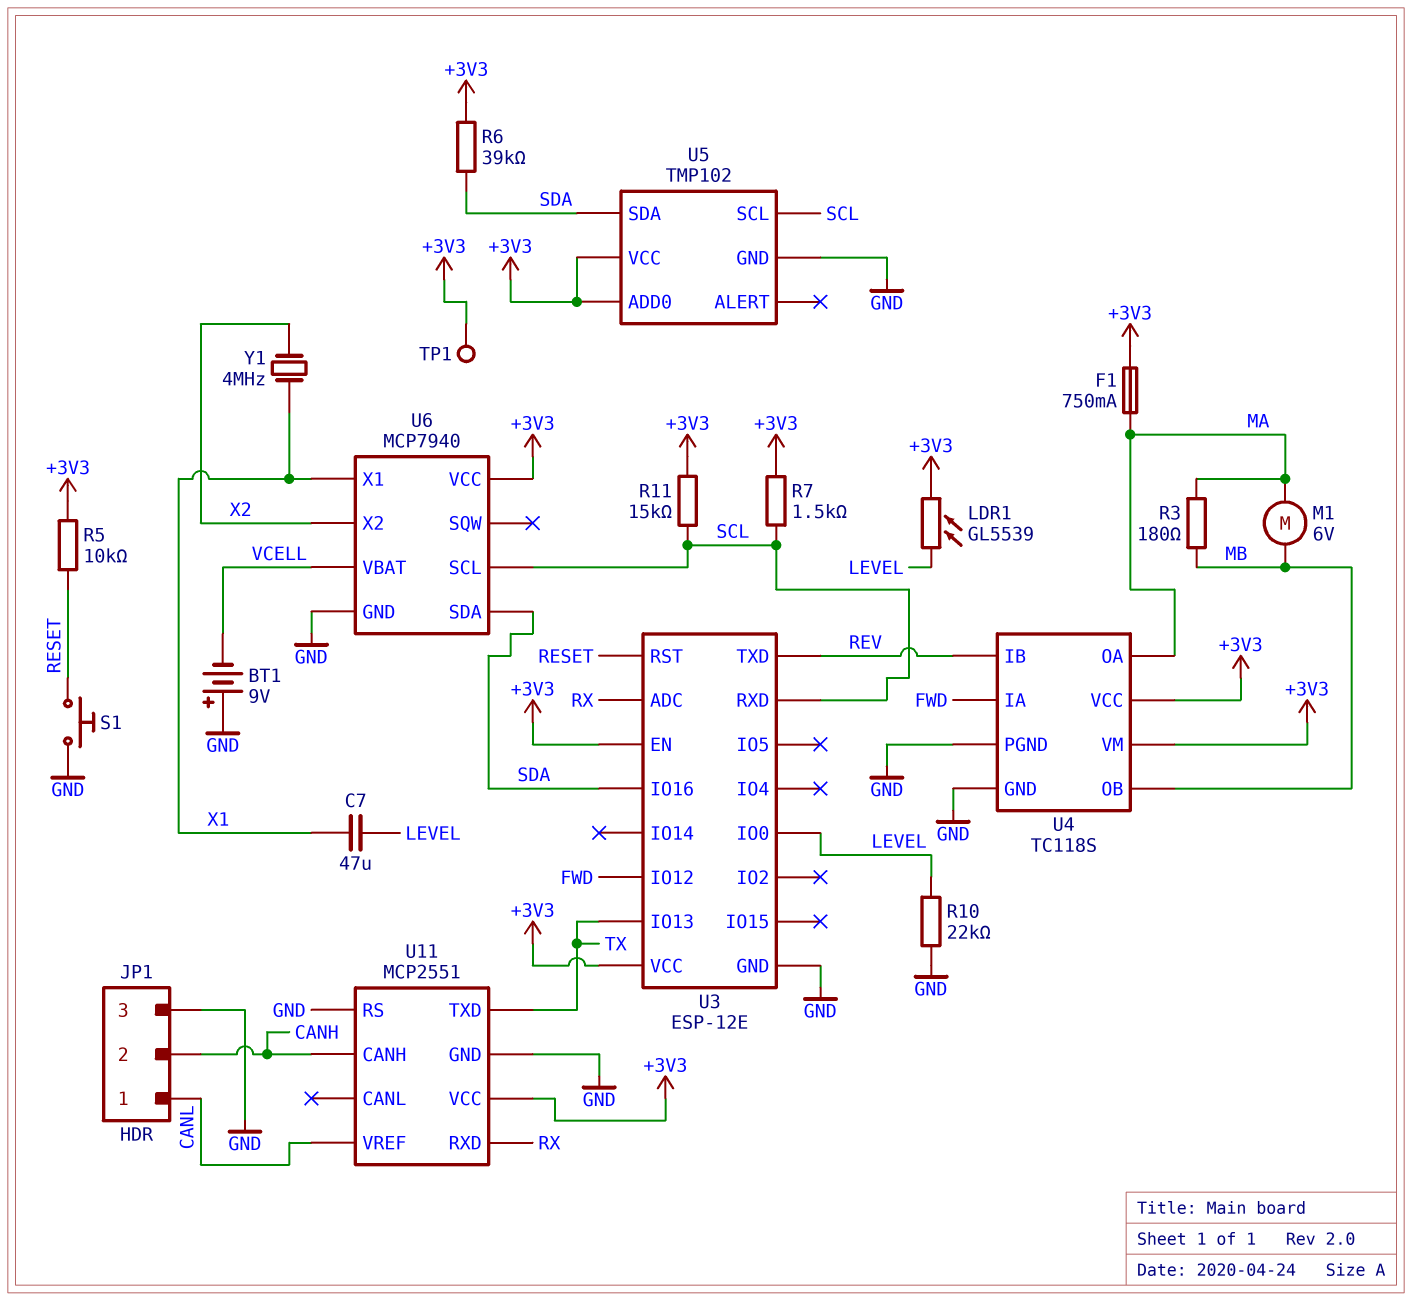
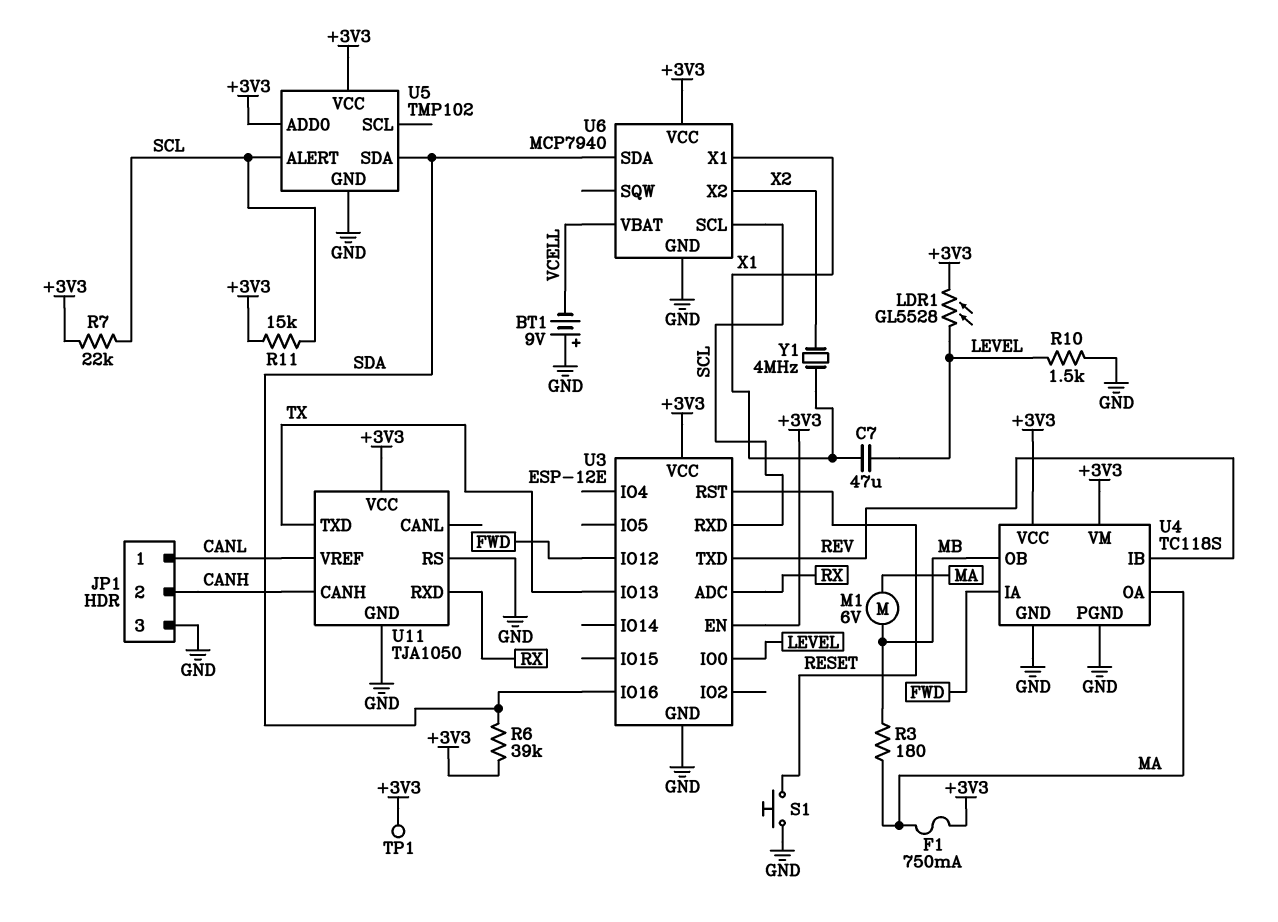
LDR1: GL5539 (+3V3, LEVEL) -> GL5528 (+3V3, LEVEL)
R5: 10k (+3V3, RESET) -> none
R7: 1.5k (+3V3, SCL) -> 22k (+3V3, SCL)
R10: 22k (GND, LEVEL) -> 1.5k (GND, LEVEL)
U5 pin ALERT: none -> SCL
U5 pin SCL: SCL -> none
U11: MCP2551 -> TJA1050

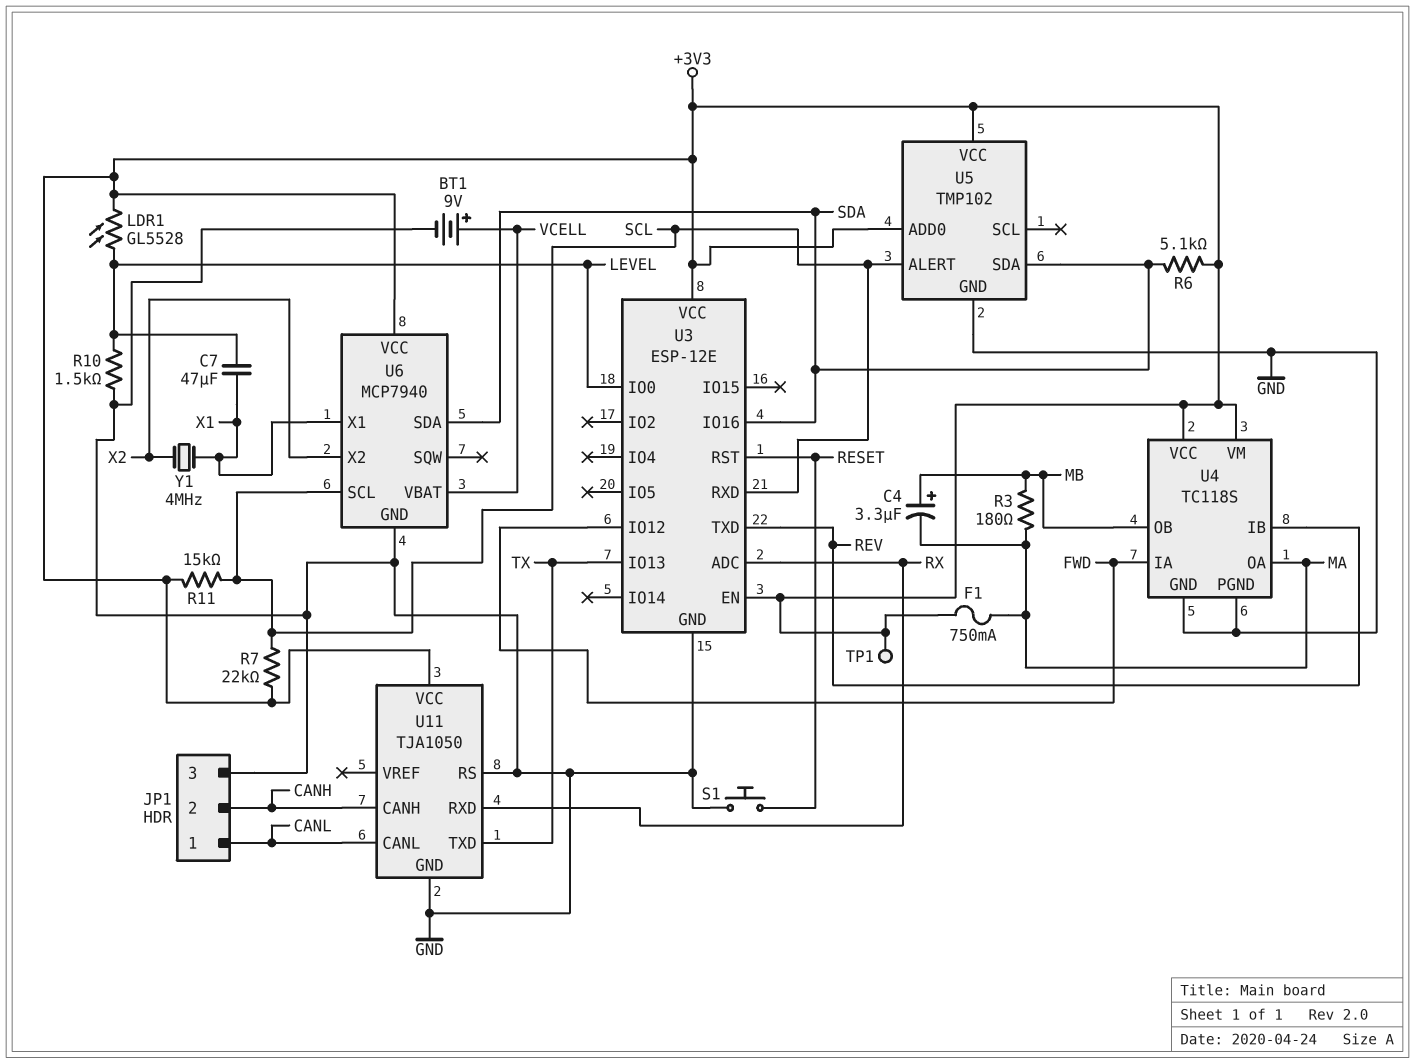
BT1: 9V (plus GND, minus VCELL) -> 9V (plus VCELL, minus GND)
C4: none -> 3.3uF (plus MB, minus MA)
M1: motor 6V (MA, MB) -> none
R6: 39k (+3V3, SDA) -> 5.1k (+3V3, SDA)
U11 pin CANL: none -> CANL
U11 pin VREF: CANL -> none

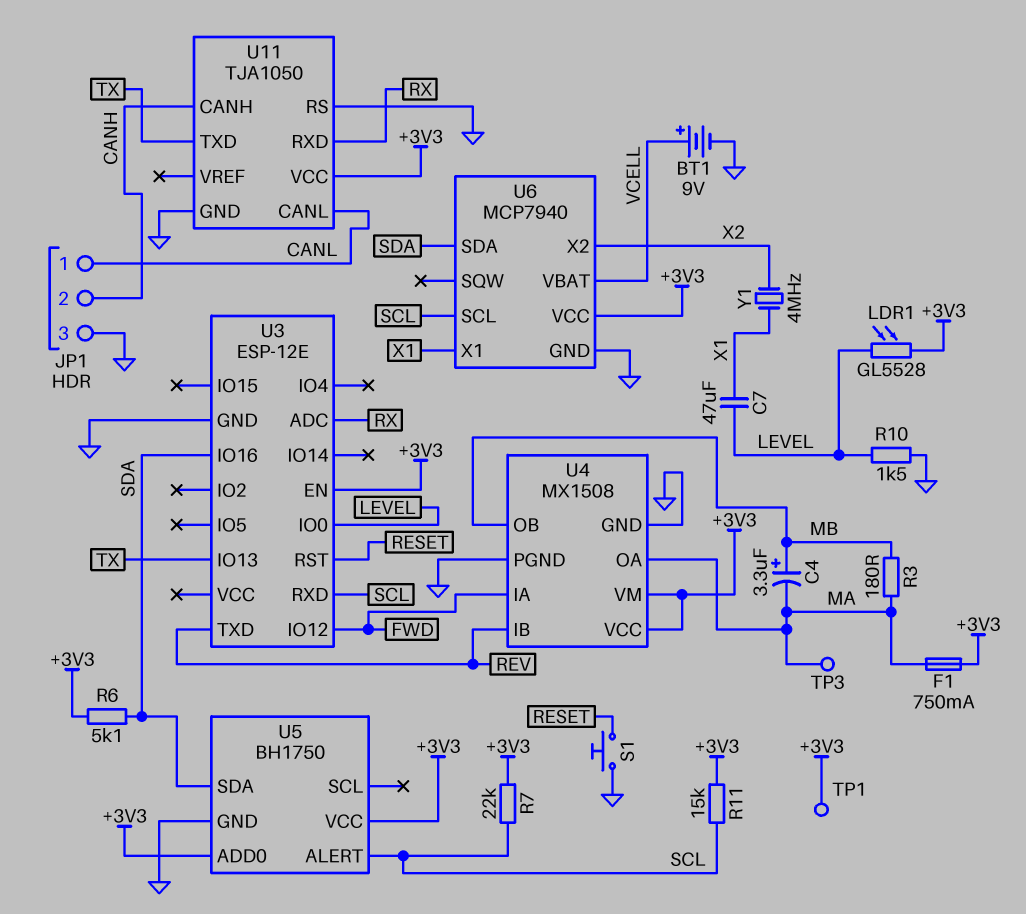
TP3: none -> test point (MA)
U3 pin VCC: +3V3 -> none
U4: TC118S -> MX1508
U5: TMP102 -> BH1750

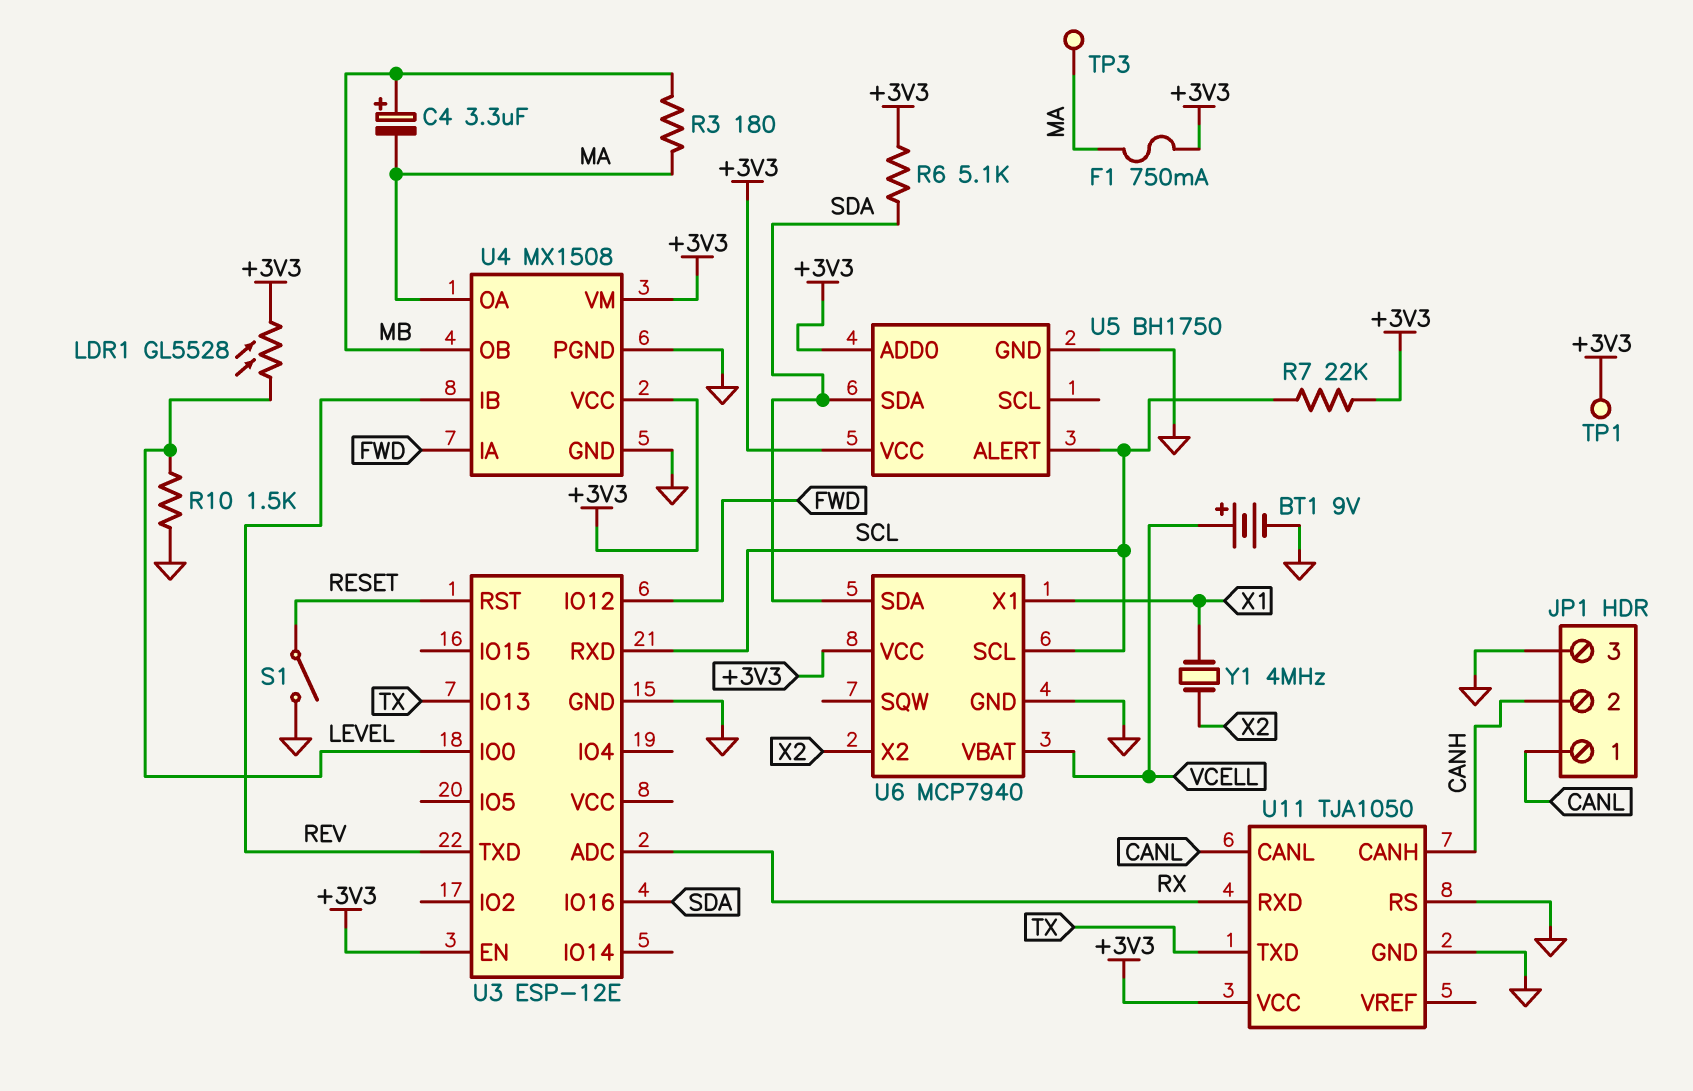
C7: 47uF (LEVEL, X1) -> none
R11: 15k (+3V3, SCL) -> none
S1: button (GND, RESET) -> switch (GND, RESET)

